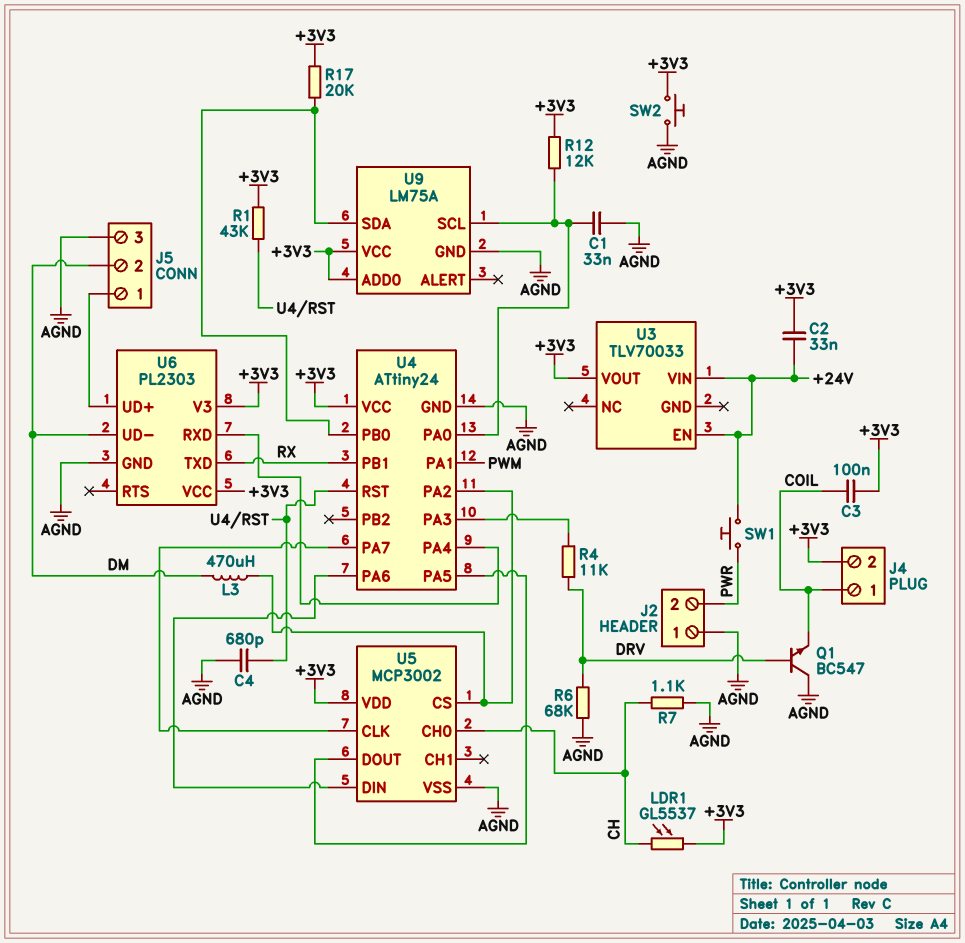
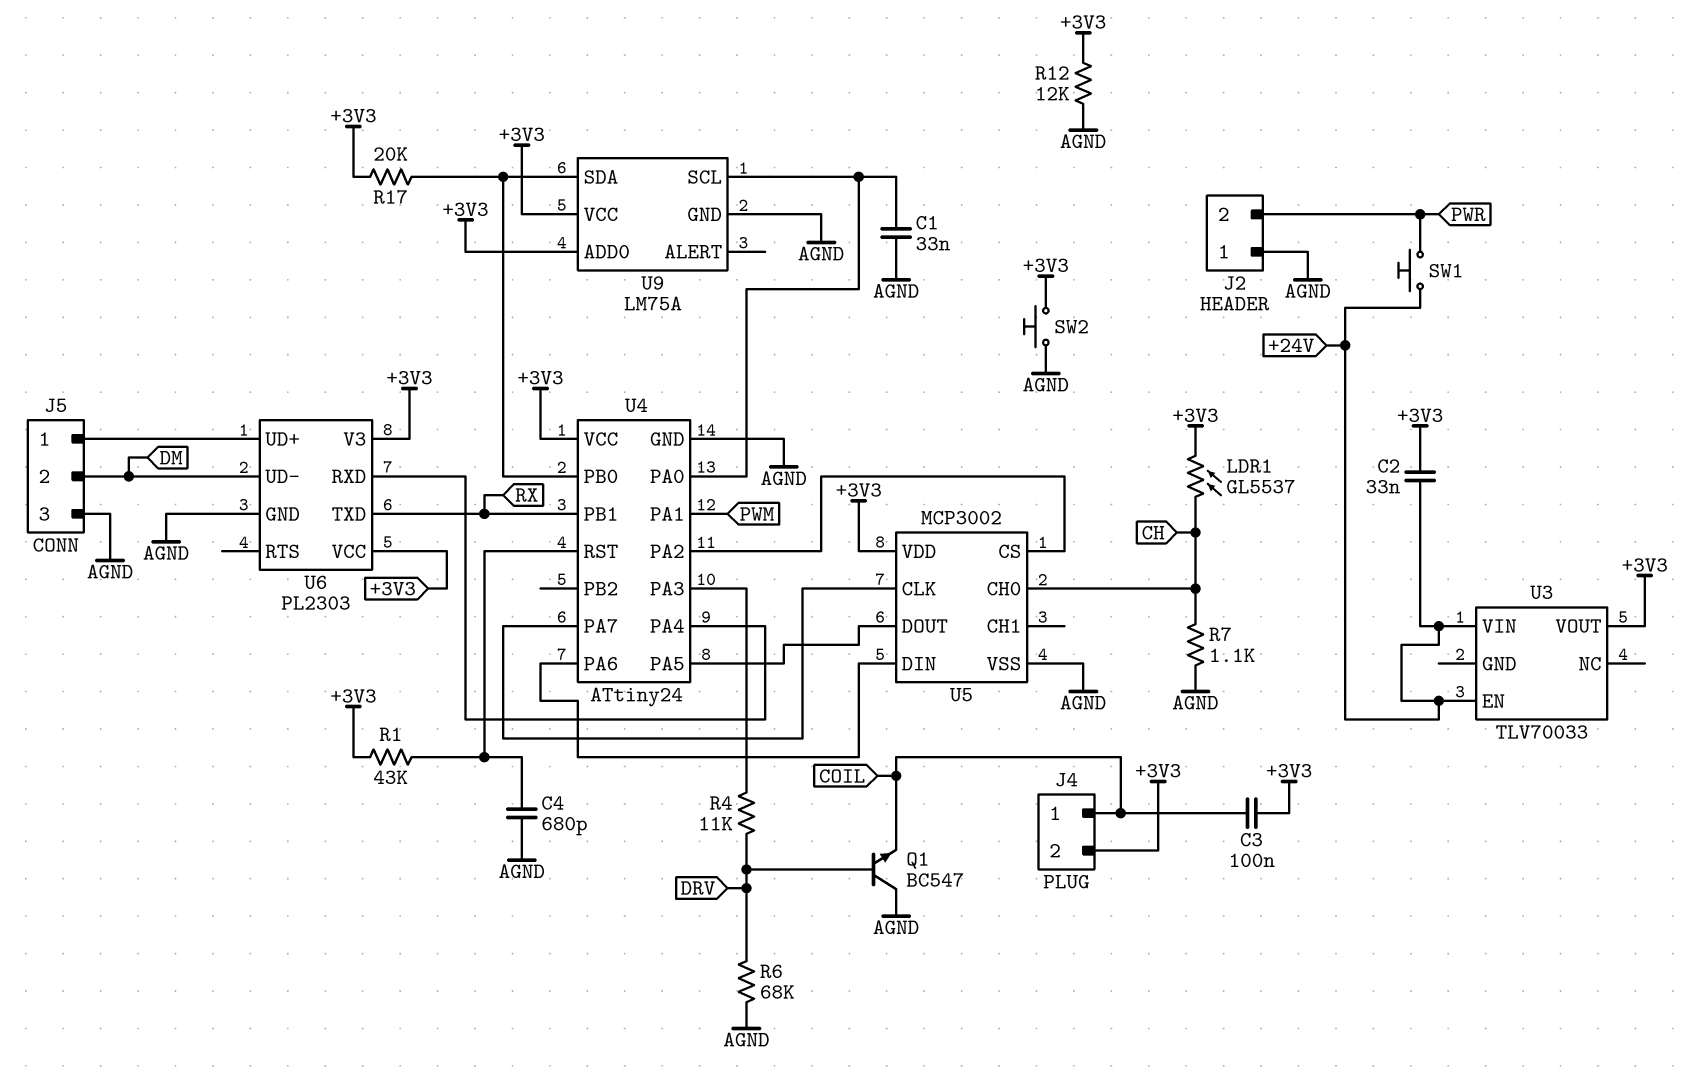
L3: 470uH (DM, U4/PA2) -> none
R12: 12k (+3V3, U4/PA0) -> 12k (+3V3, AGND)

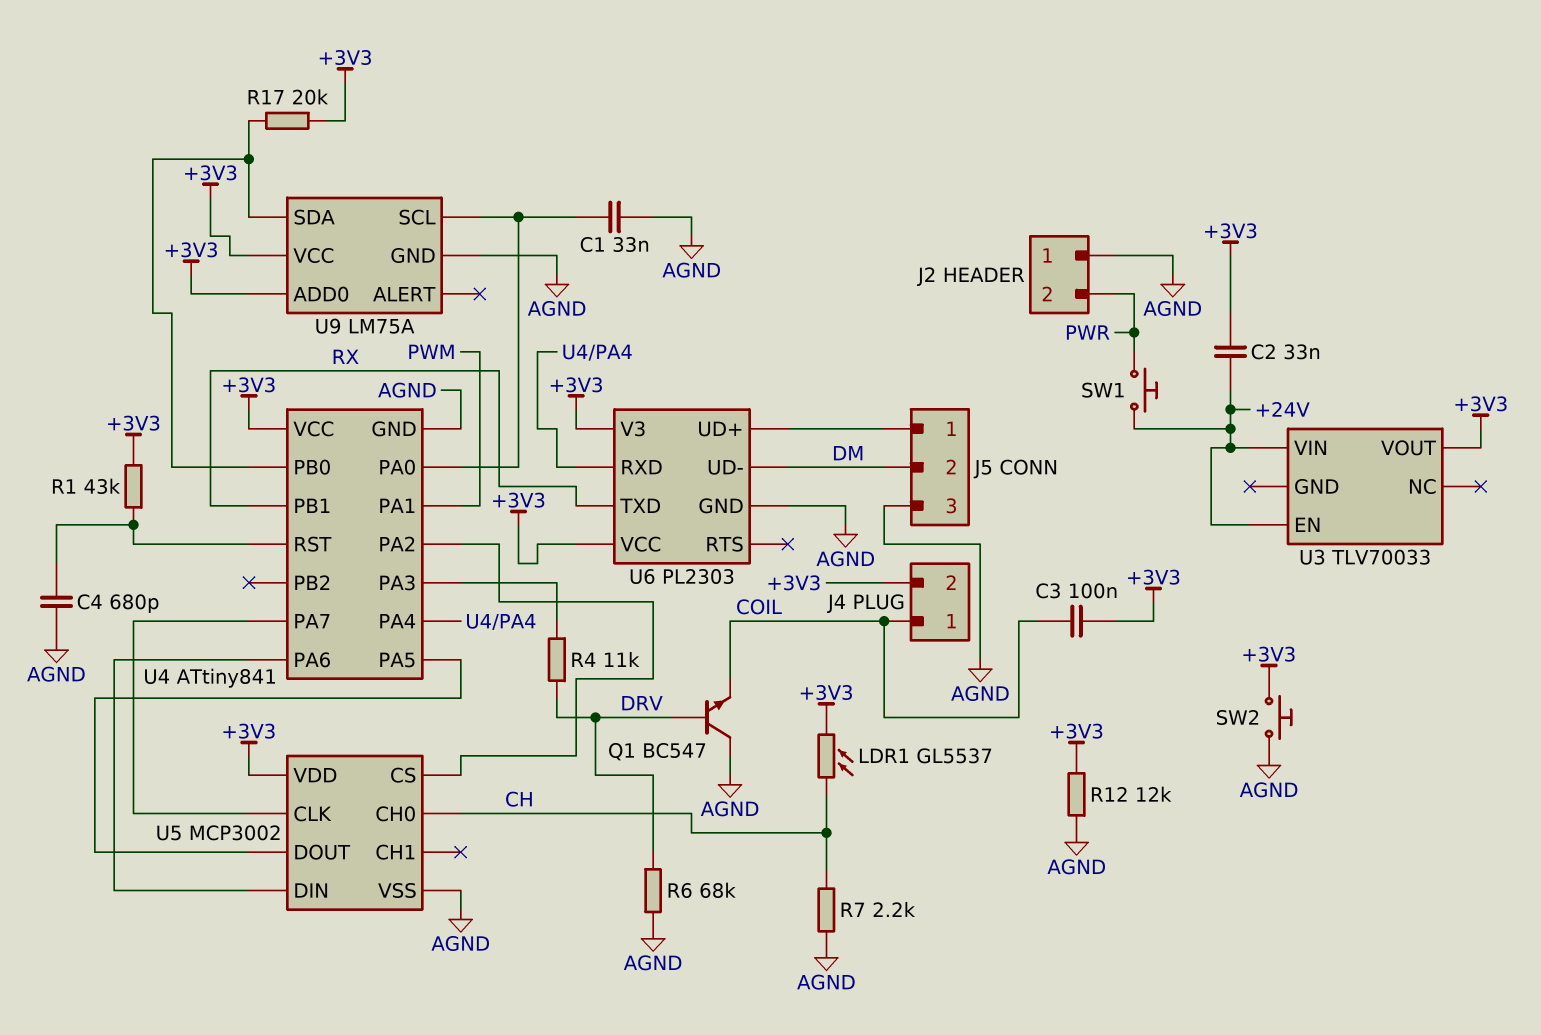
R7: 1.1k (AGND, CH) -> 2.2k (AGND, CH)
U4: ATtiny24 -> ATtiny841

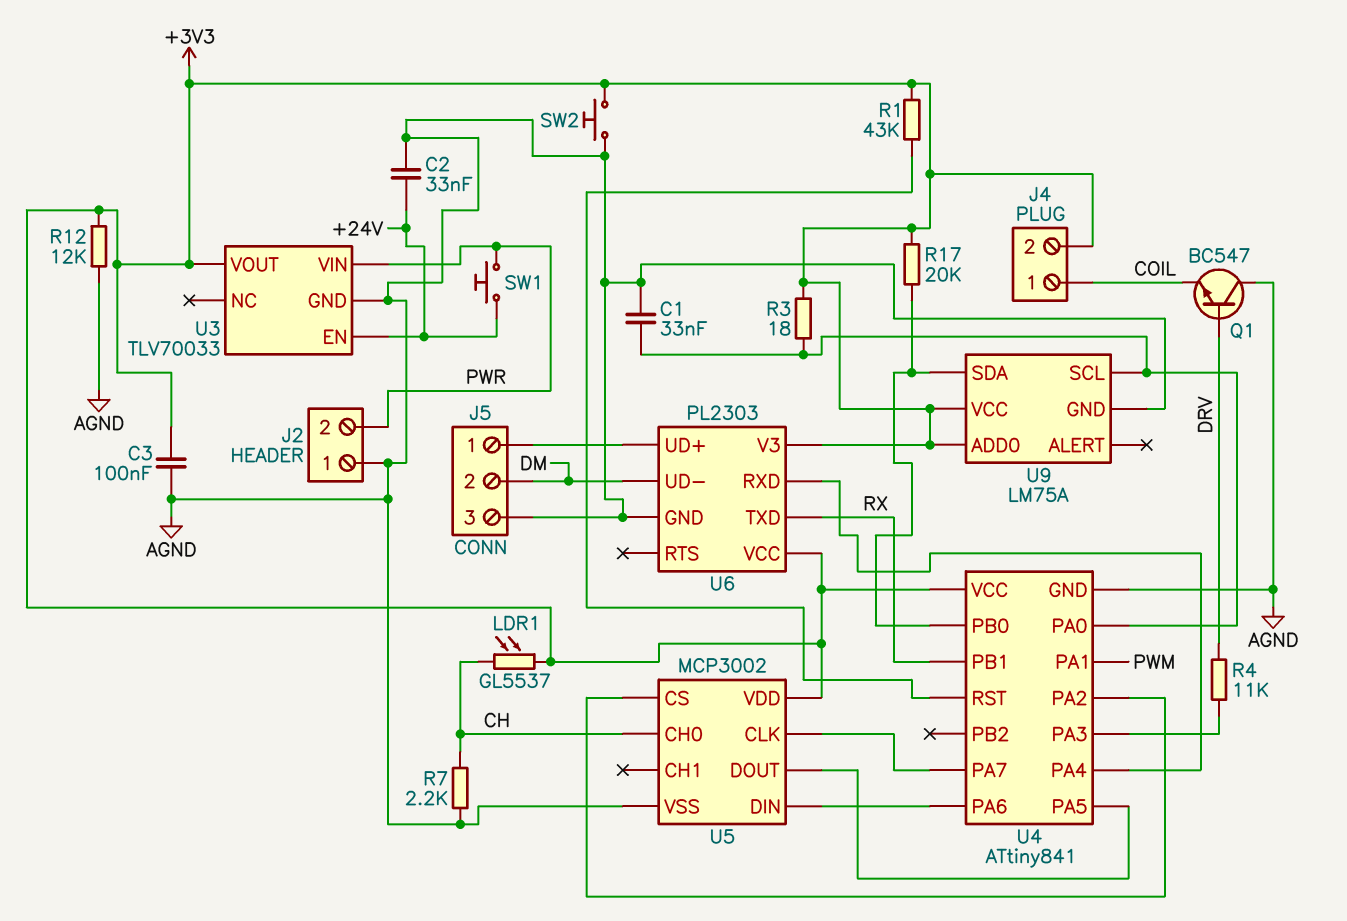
C2: 33nF (+3V3, +24V) -> 33nF (+24V, AGND)
C3: 100nF (+3V3, COIL) -> 100nF (+3V3, AGND)
C4: 680pF (AGND, U4/RST) -> none
R3: none -> 18 (+3V3, U4/PA0)
R6: 68k (AGND, DRV) -> none
U3 pin GND: none -> AGND
U3 pin VIN: +24V -> PWR

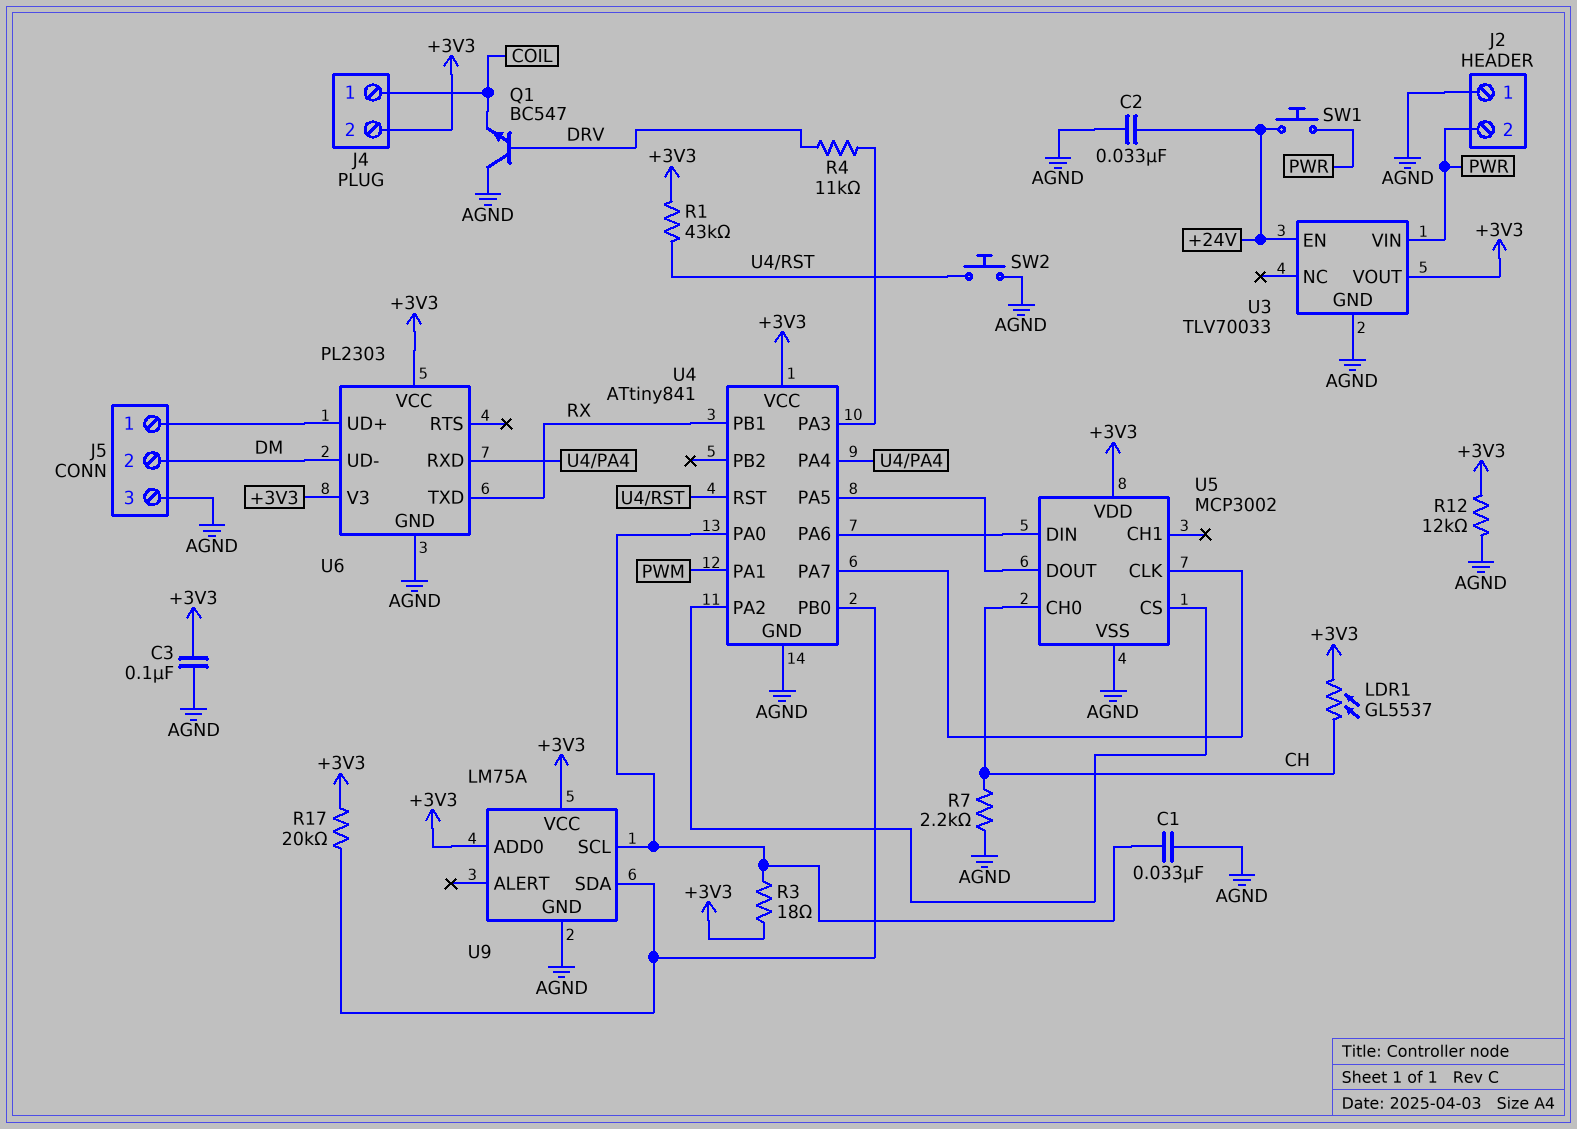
SW2: button (+3V3, AGND) -> button (AGND, U4/RST)

